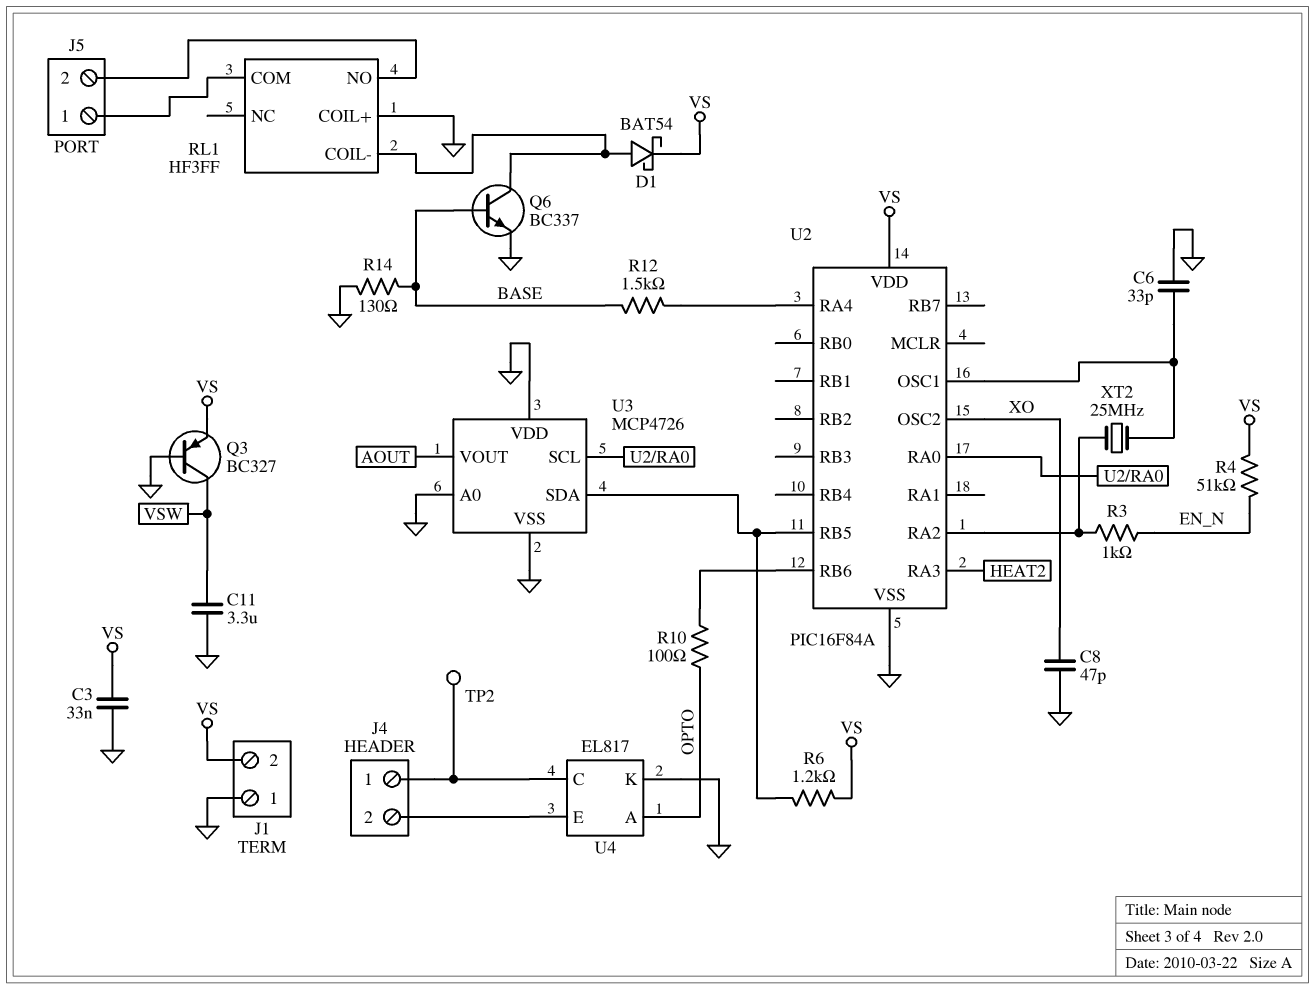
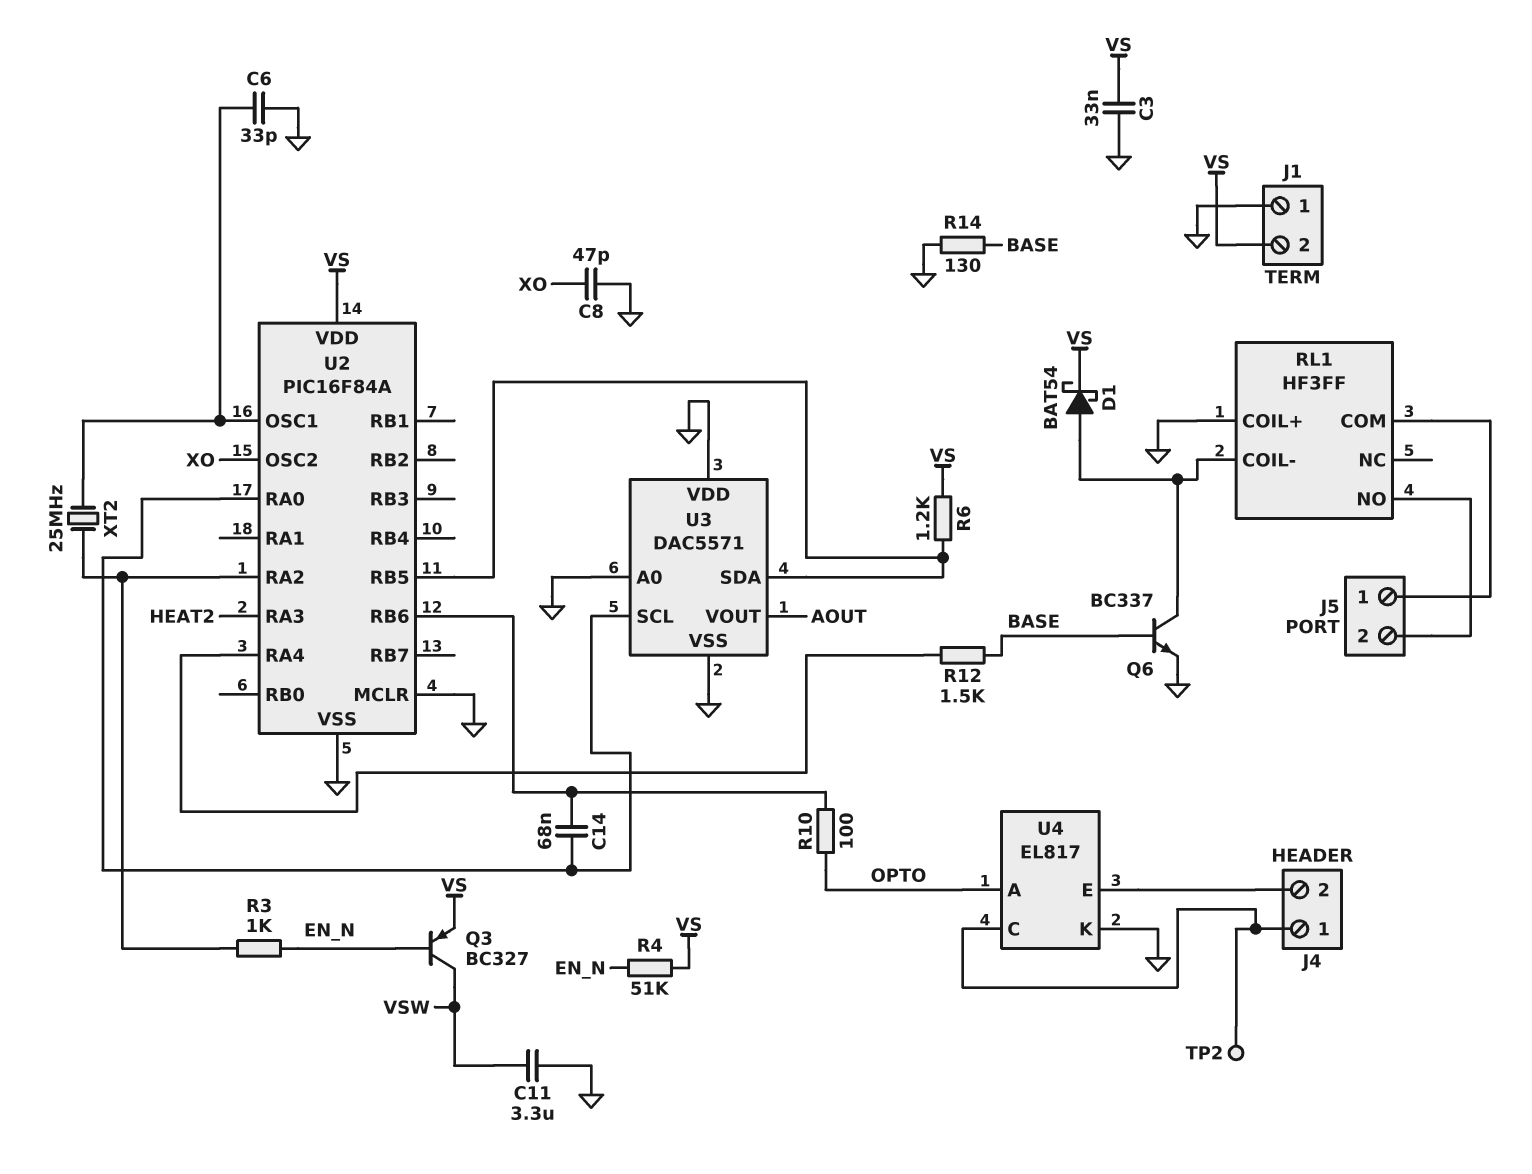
C14: none -> 68nF (U2/RA0, U2/RB6)
Q3: PNP BC327 (B GND, C VSW, E VS) -> PNP BC327 (B EN_N, C VSW, E VS)
U2 pin MCLR: none -> GND
U3: MCP4726 -> DAC5571

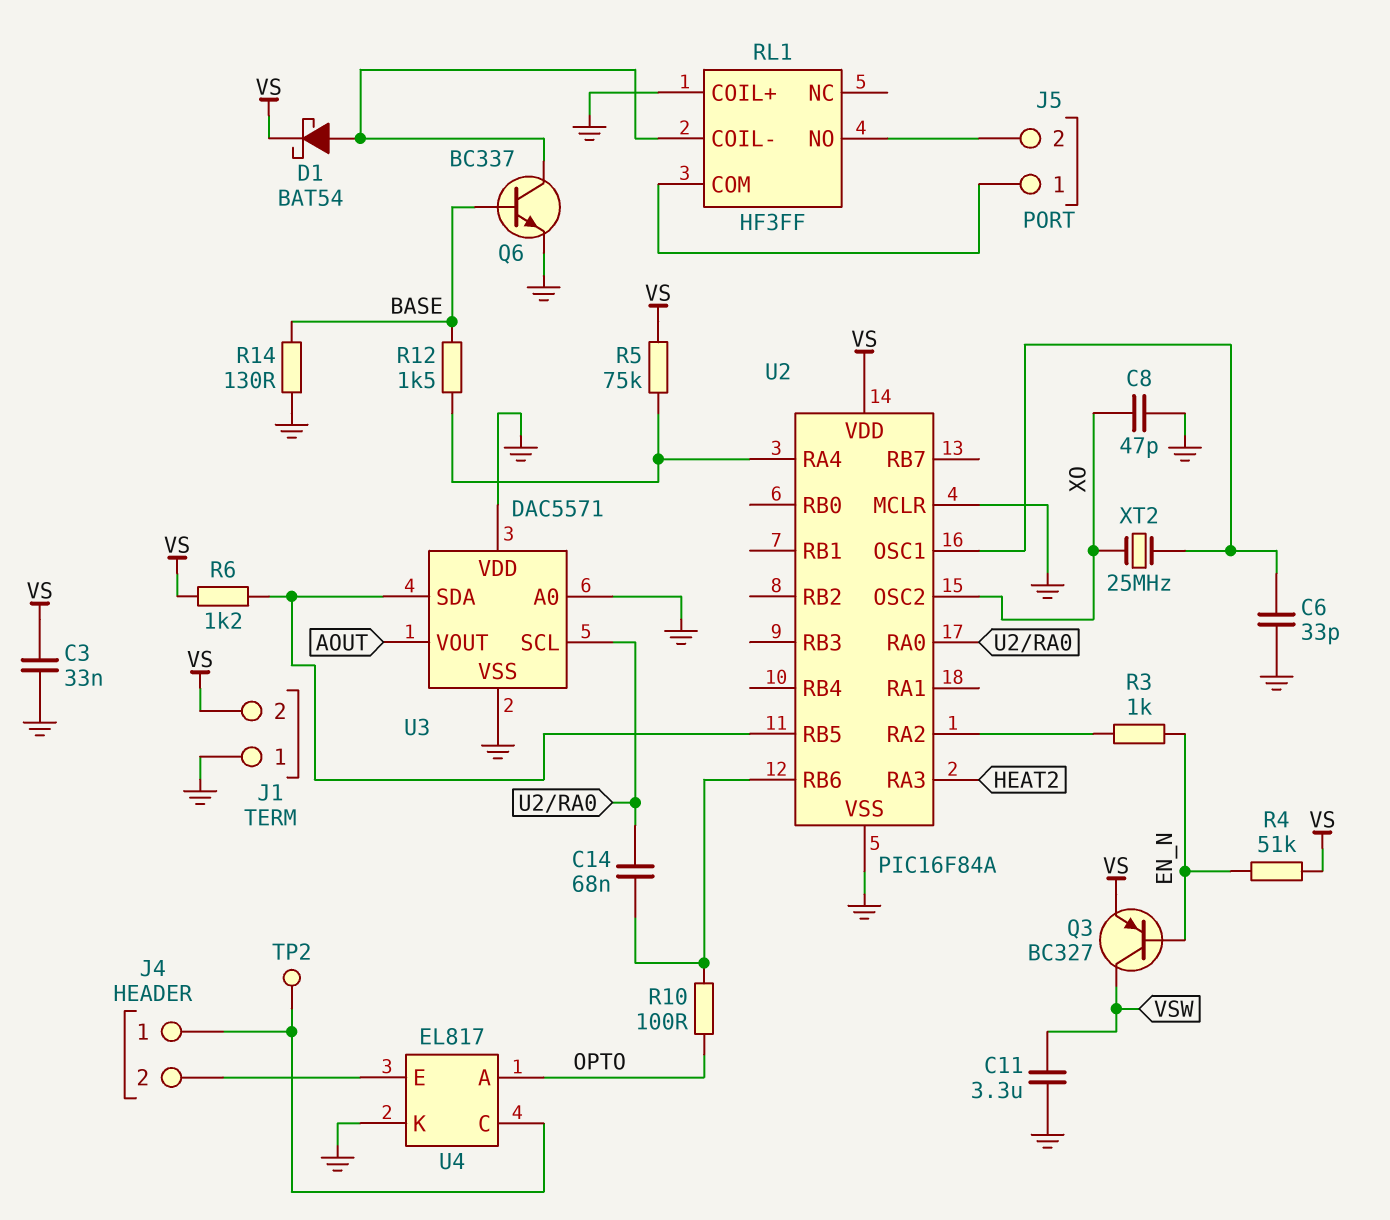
R5: none -> 75k (U2/RA4, VS)
XT2: 25MHz (U2/OSC1, U2/RA2) -> 25MHz (U2/OSC1, XO)

